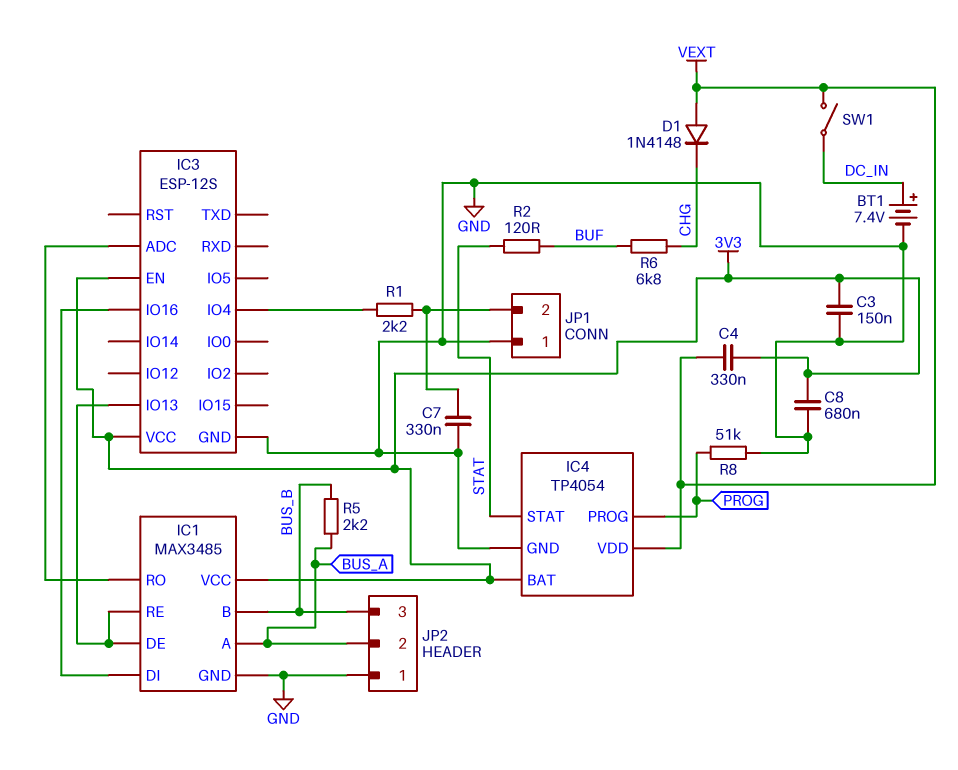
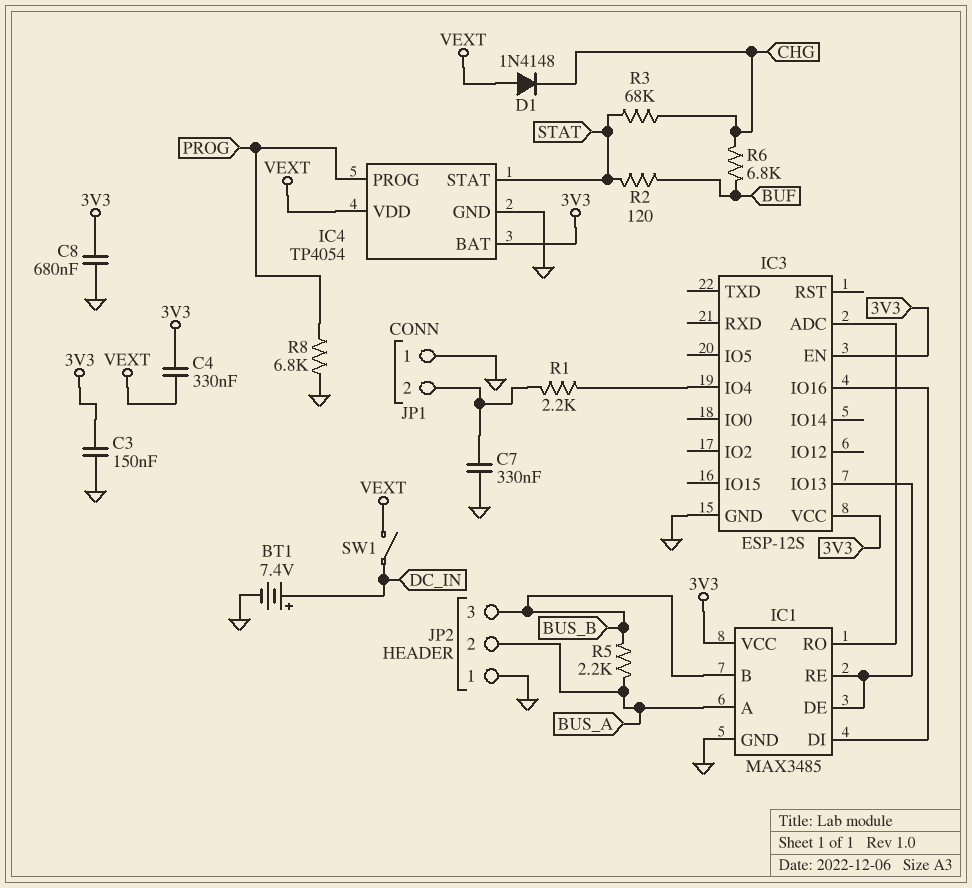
R3: none -> 68k (CHG, STAT)
R8: 51k (GND, PROG) -> 6.8k (GND, PROG)

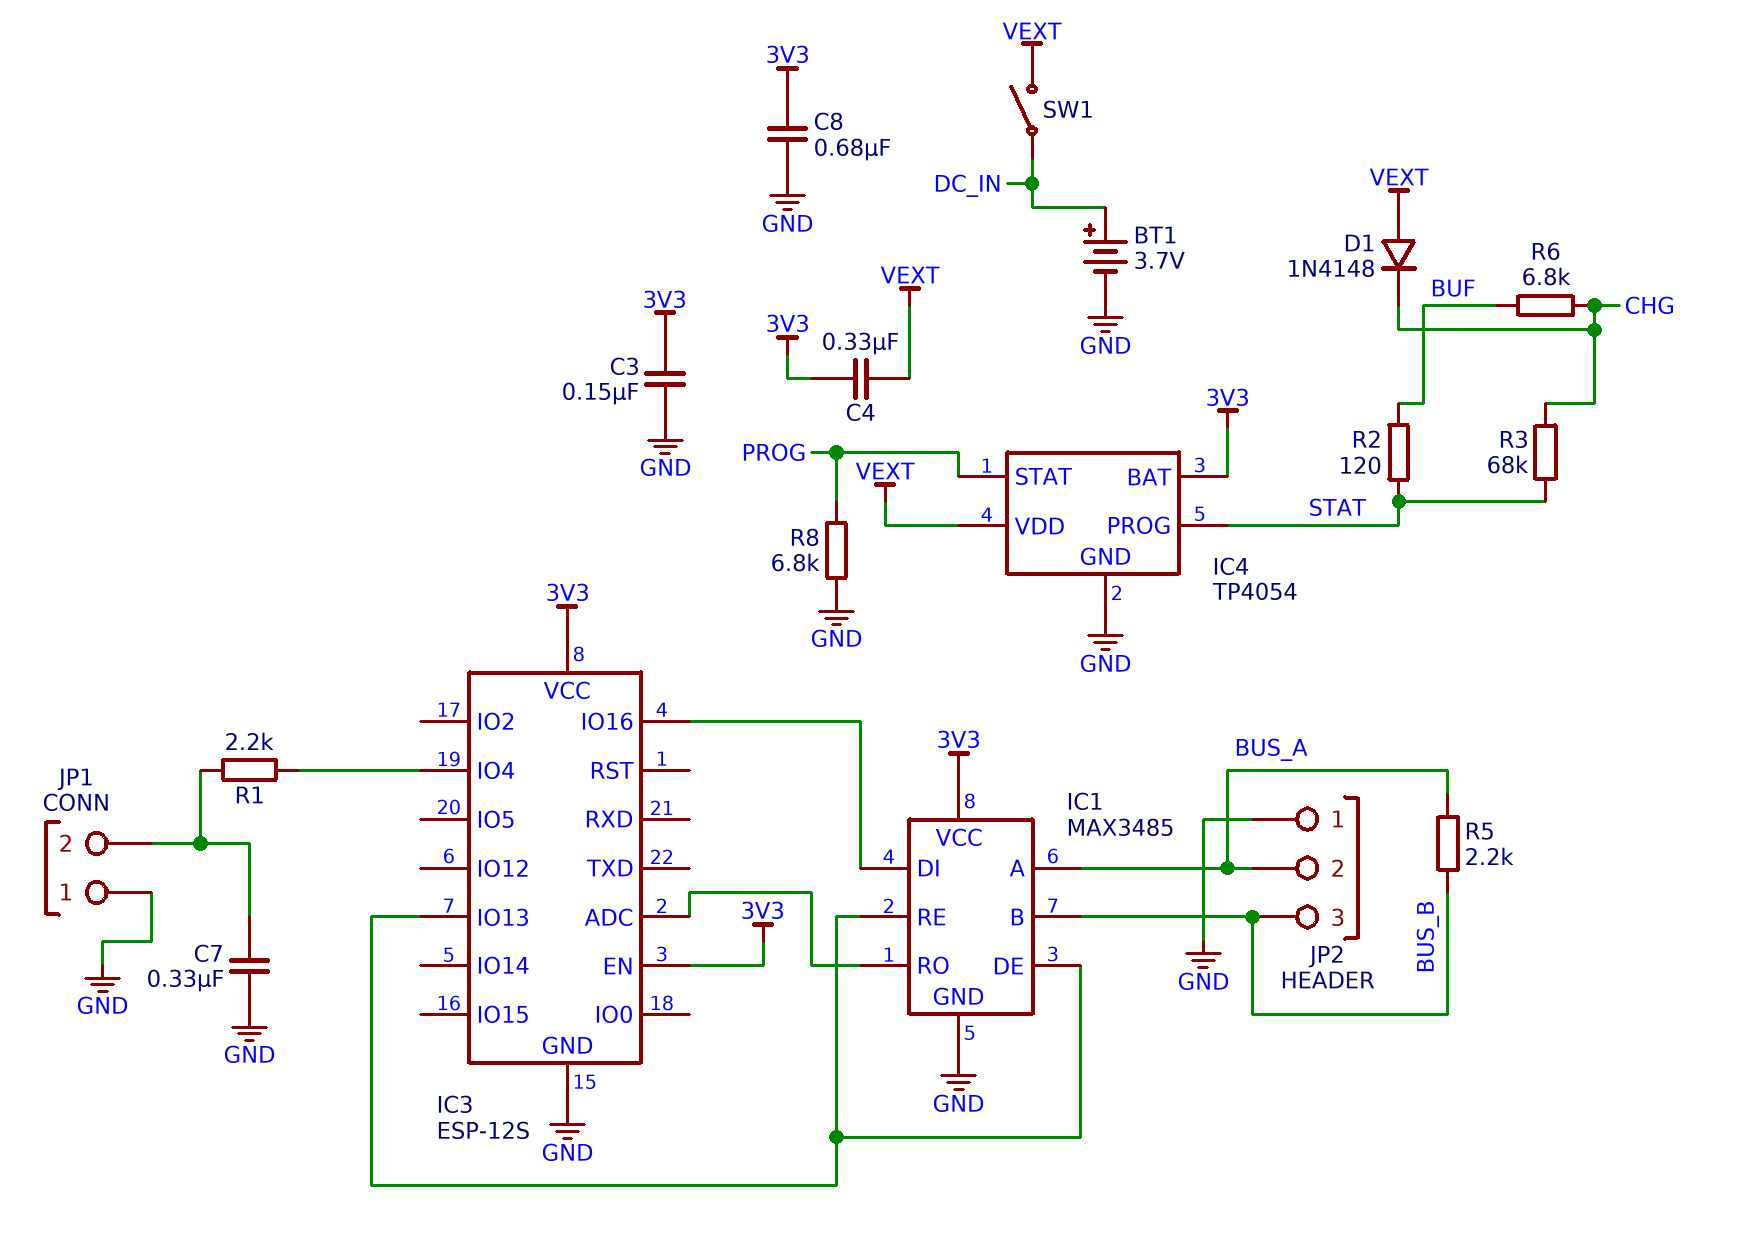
BT1: 7.4V (plus DC_IN, minus GND) -> 3.7V (plus DC_IN, minus GND)
IC4 pin PROG: PROG -> STAT
IC4 pin STAT: STAT -> PROG

